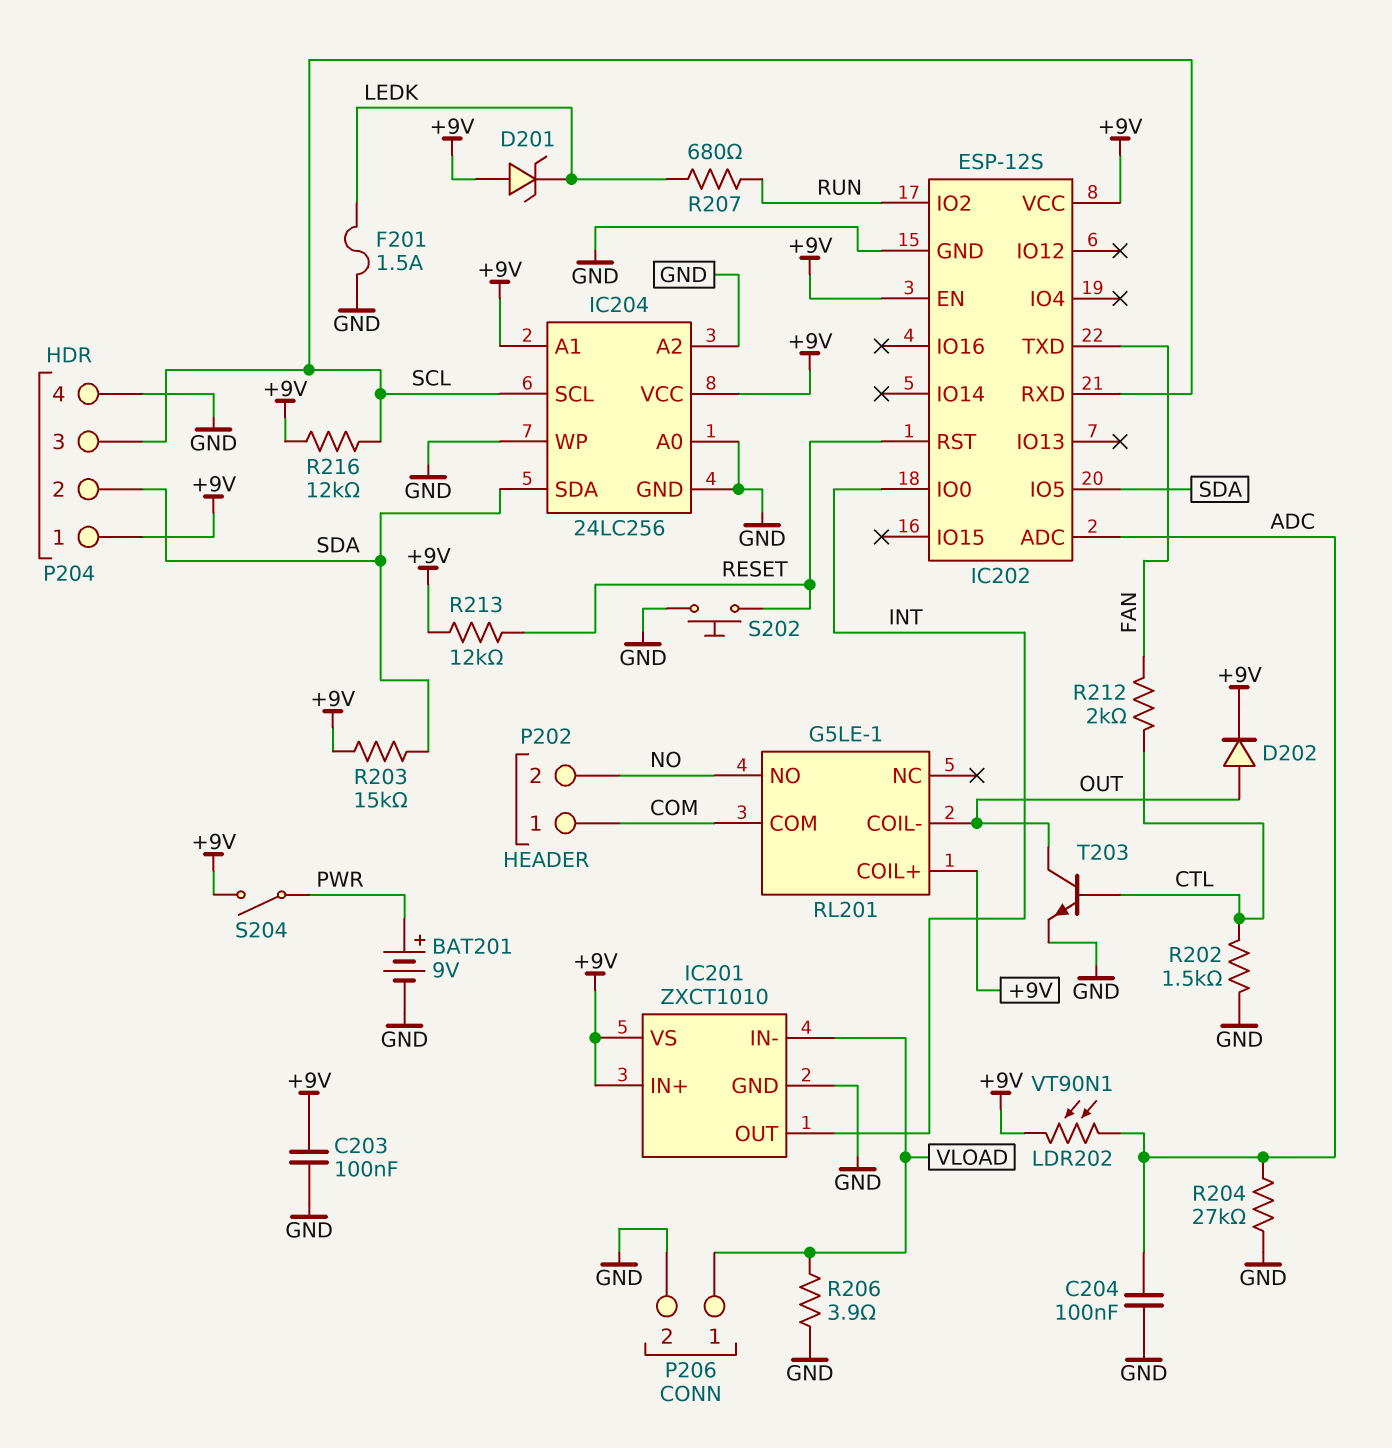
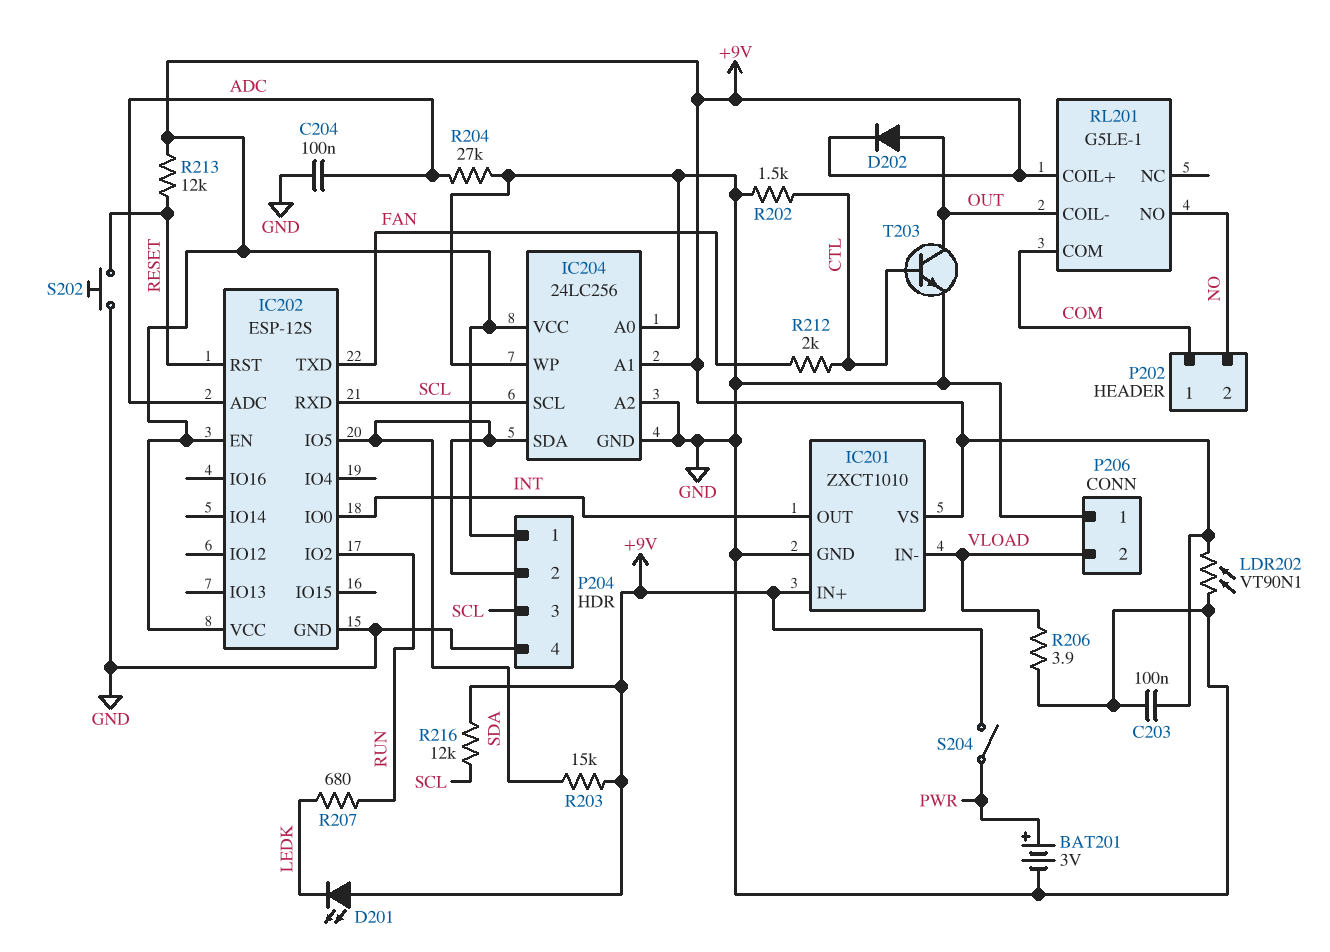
BAT201: 9V (plus PWR, minus GND) -> 3V (plus PWR, minus GND)
D201: zener (A +9V, K LEDK) -> LED (A +9V, K LEDK)
F201: 1.5A (GND, LEDK) -> none
LDR202: VT90N1 (+9V, ADC) -> VT90N1 (+9V, GND)
P206 pin 1: VLOAD -> GND
P206 pin 2: GND -> VLOAD

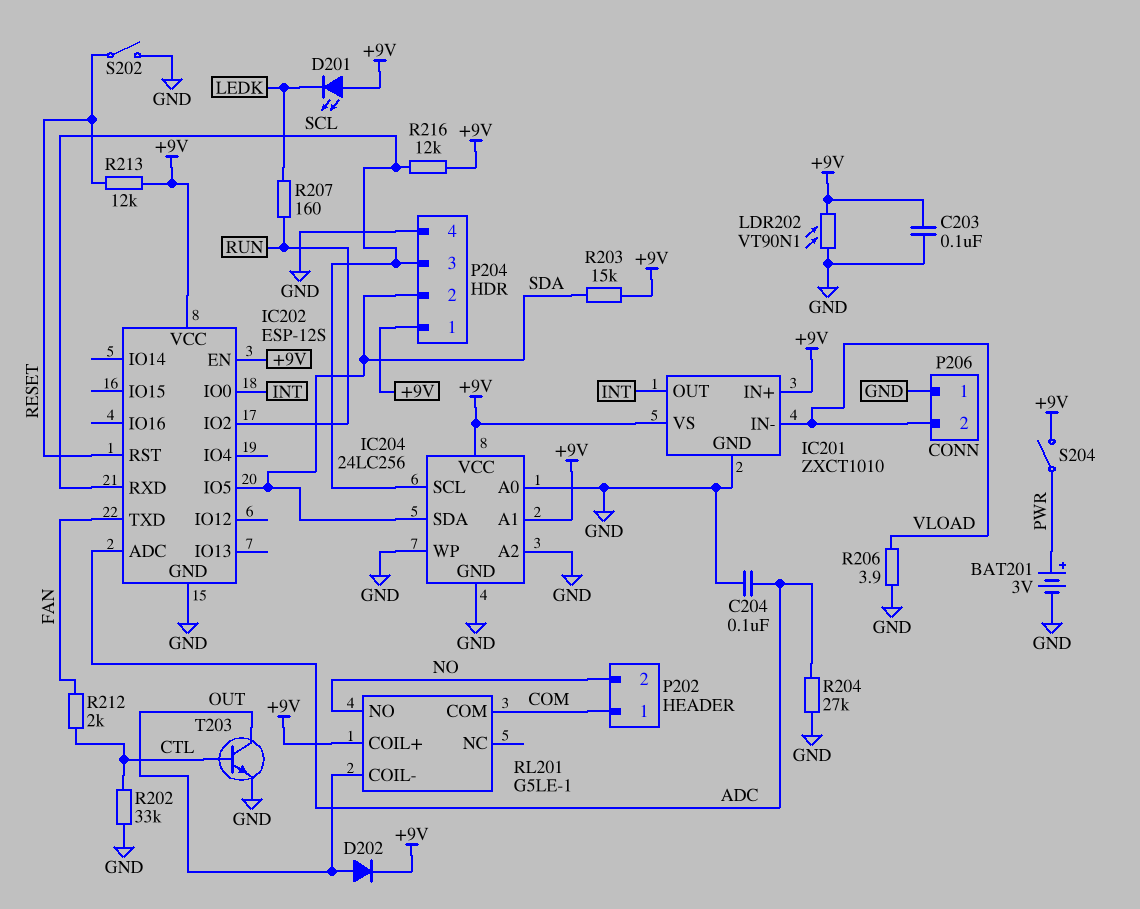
R202: 1.5k (CTL, GND) -> 33k (CTL, GND)
R207: 680 (LEDK, RUN) -> 160 (LEDK, RUN)
S202: button (GND, RESET) -> switch (GND, RESET)

